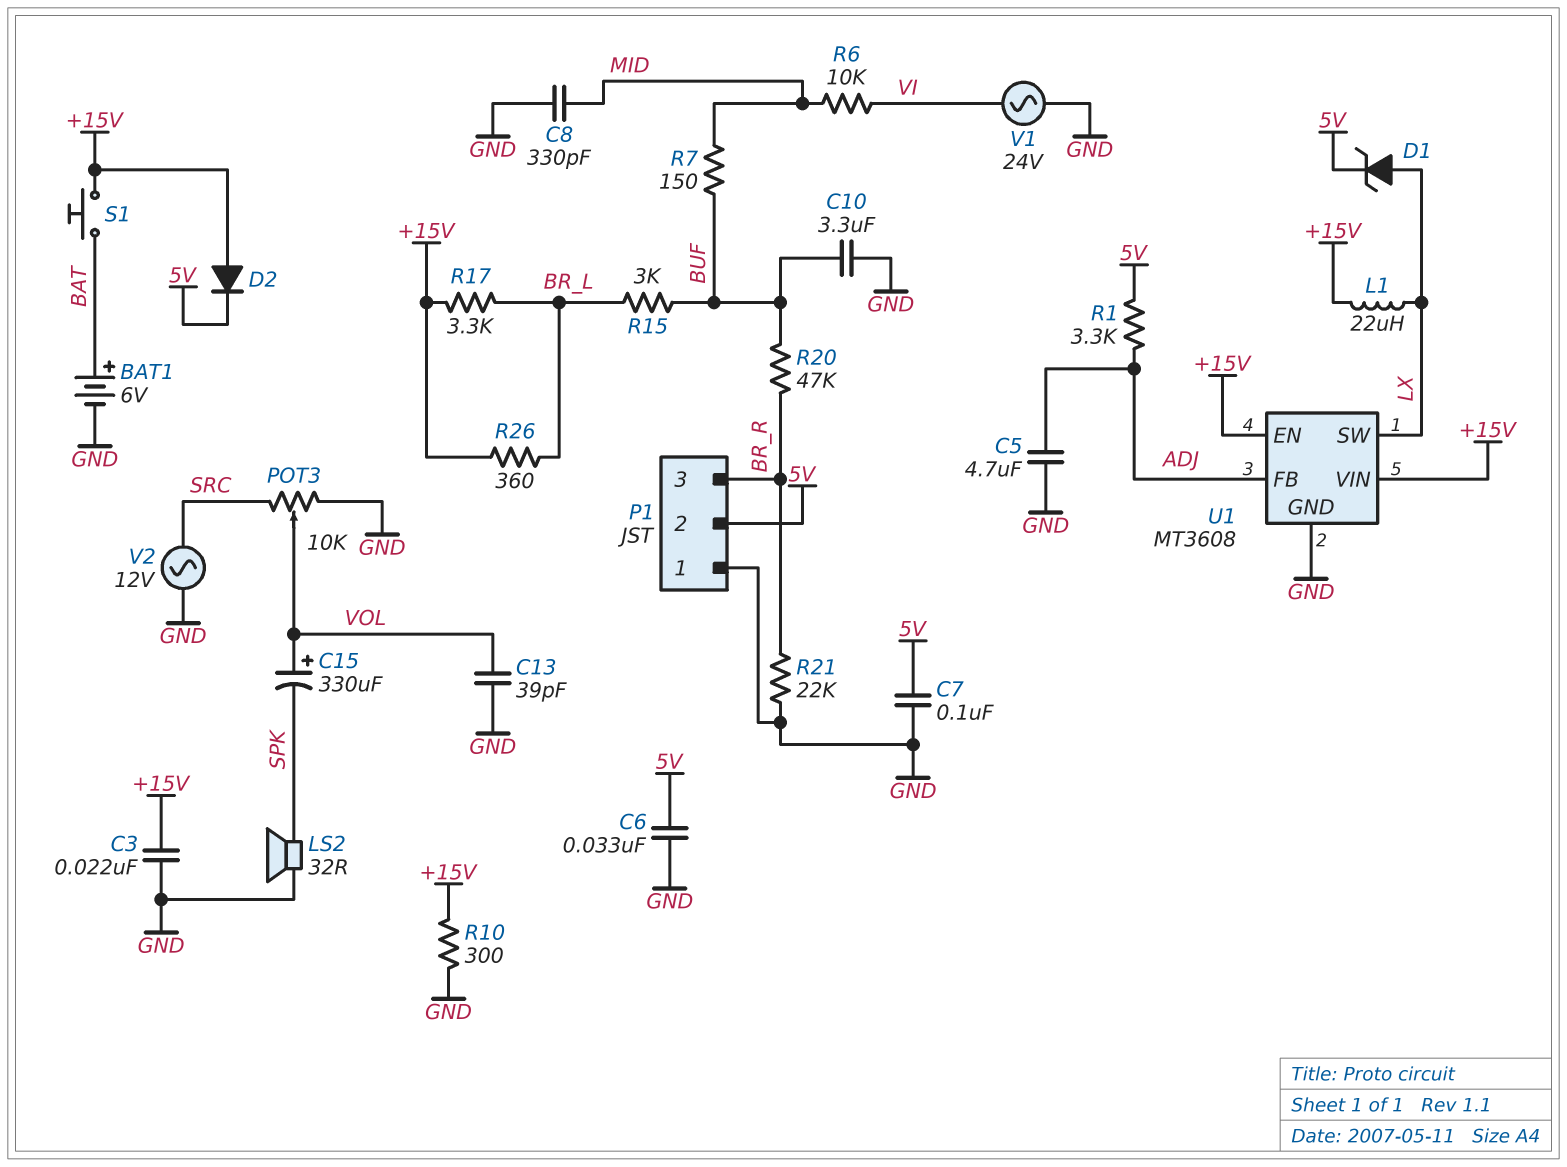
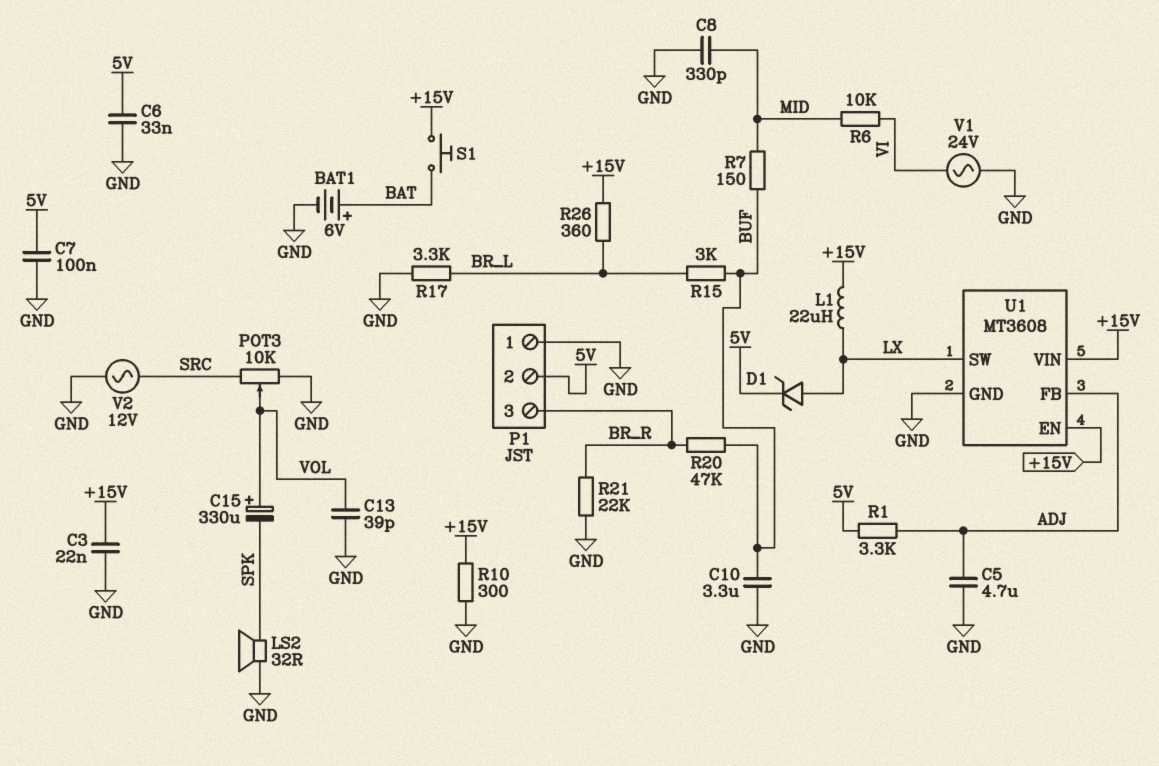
D2: diode (A +15V, K 5V) -> none
R17: 3.3k (+15V, BR_L) -> 3.3k (BR_L, GND)

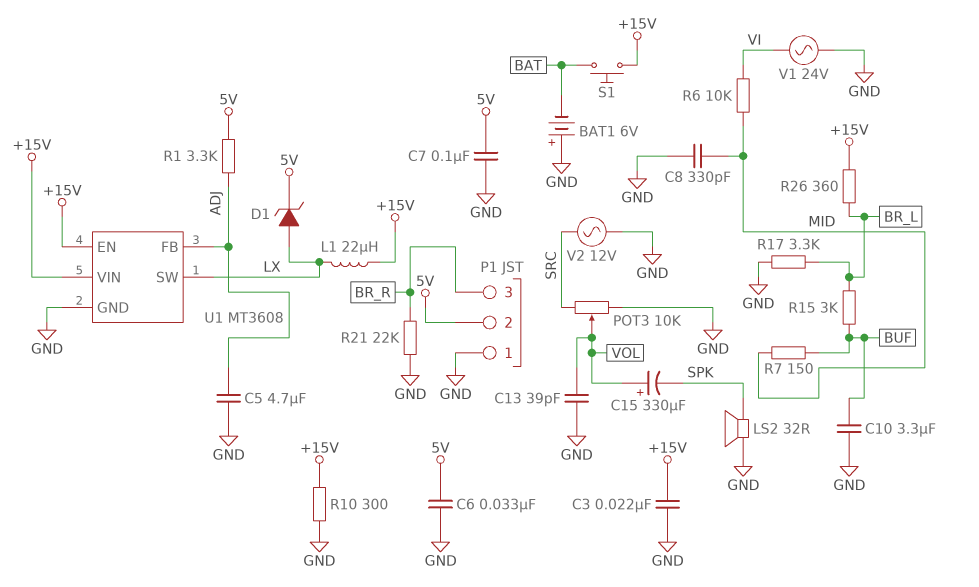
BAT1: 6V (plus BAT, minus GND) -> 6V (plus GND, minus BAT)
R20: 47k (BR_R, BUF) -> none

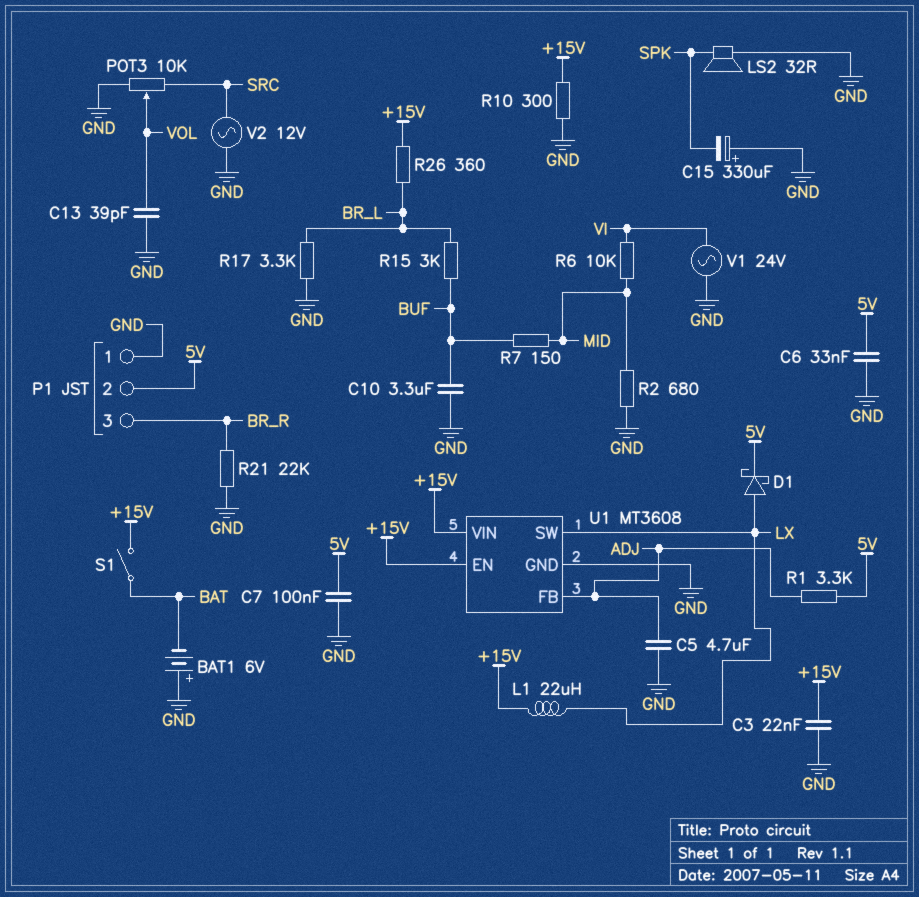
C8: 330pF (GND, MID) -> none
C15: 330uF (plus VOL, minus SPK) -> 330uF (plus GND, minus SPK)
D1: zener (A LX, K 5V) -> schottky (A LX, K 5V)
R2: none -> 680 (GND, MID)
S1: button (+15V, BAT) -> switch (+15V, BAT)

